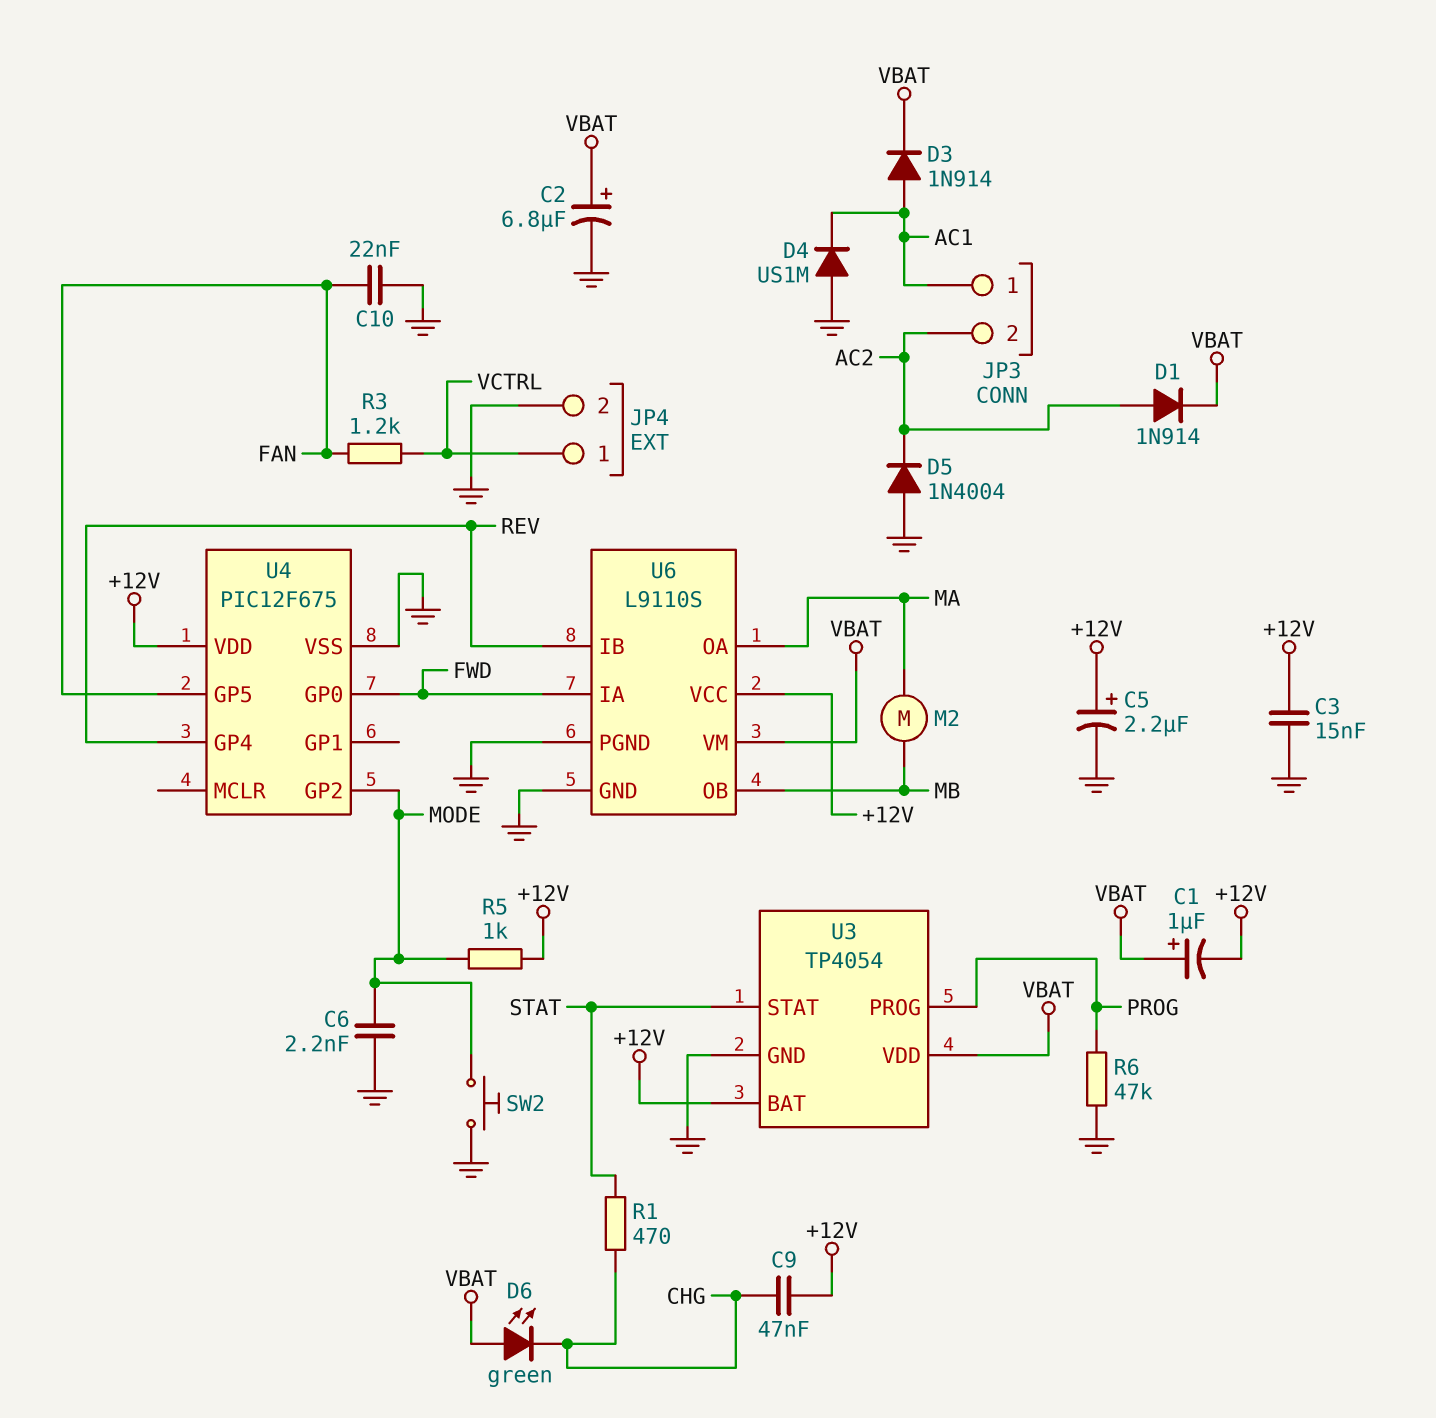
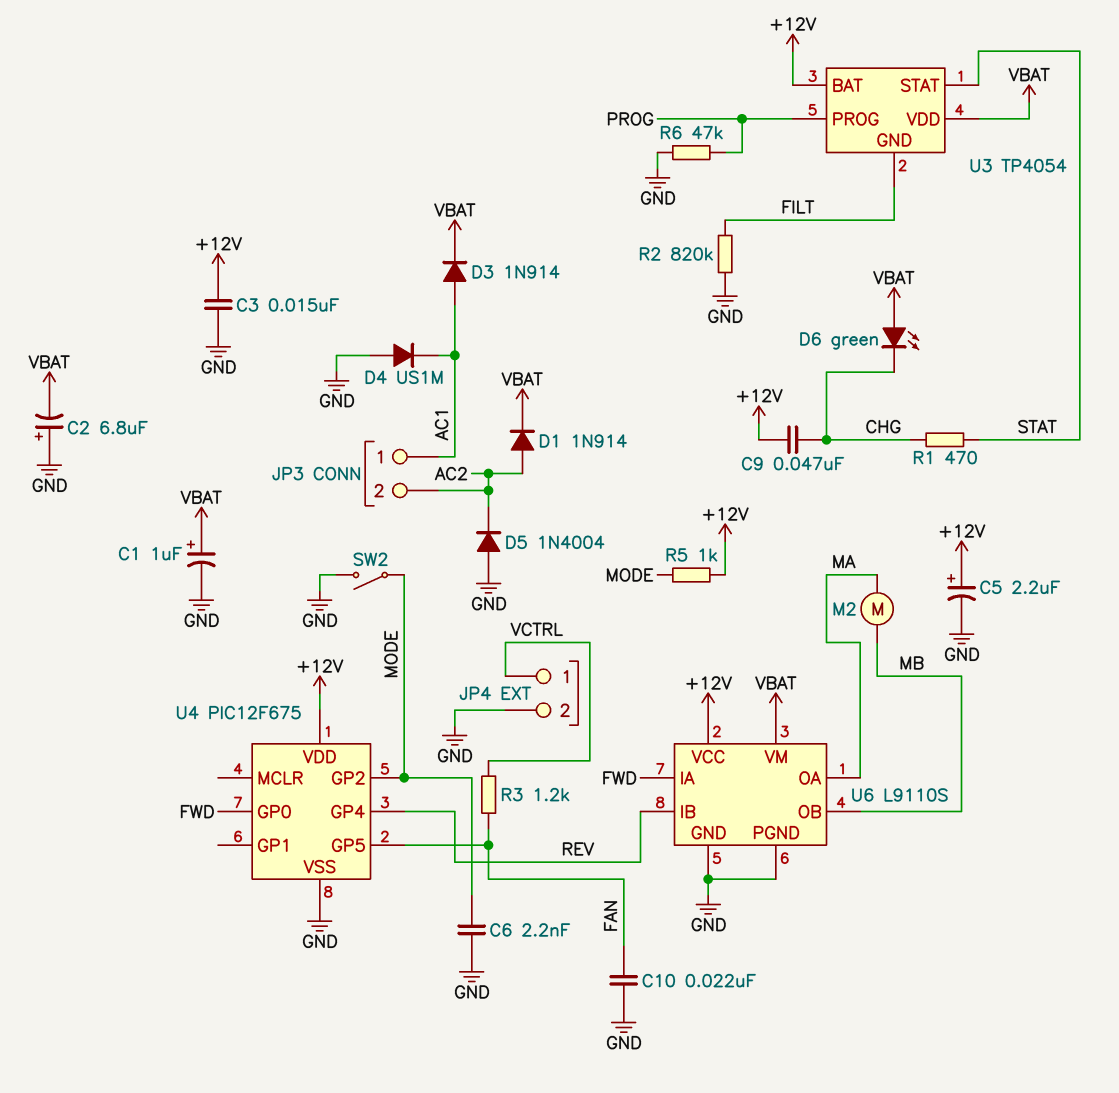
C1: 1uF (plus VBAT, minus +12V) -> 1uF (plus VBAT, minus GND)
C2: 6.8uF (plus VBAT, minus GND) -> 6.8uF (plus GND, minus VBAT)
R2: none -> 820k (FILT, GND)
SW2: button (GND, MODE) -> switch (GND, MODE)
U3 pin GND: GND -> FILT

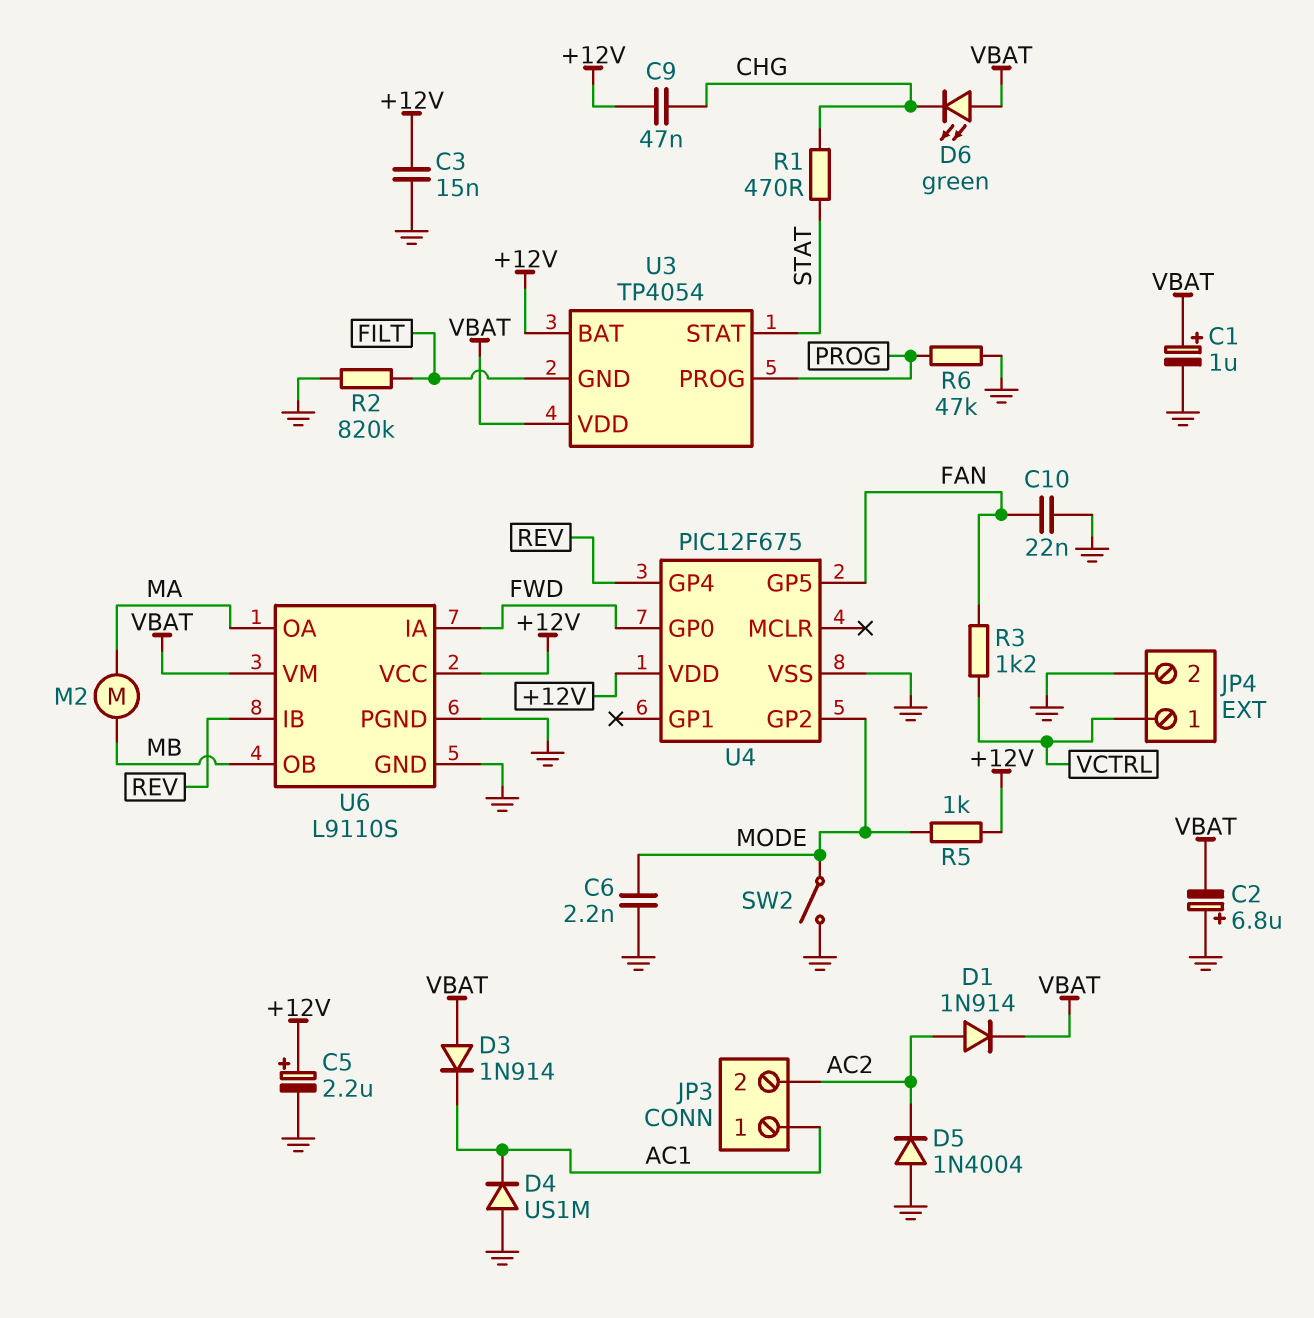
D3: diode 1N914 (A AC1, K VBAT) -> diode 1N914 (A VBAT, K AC1)

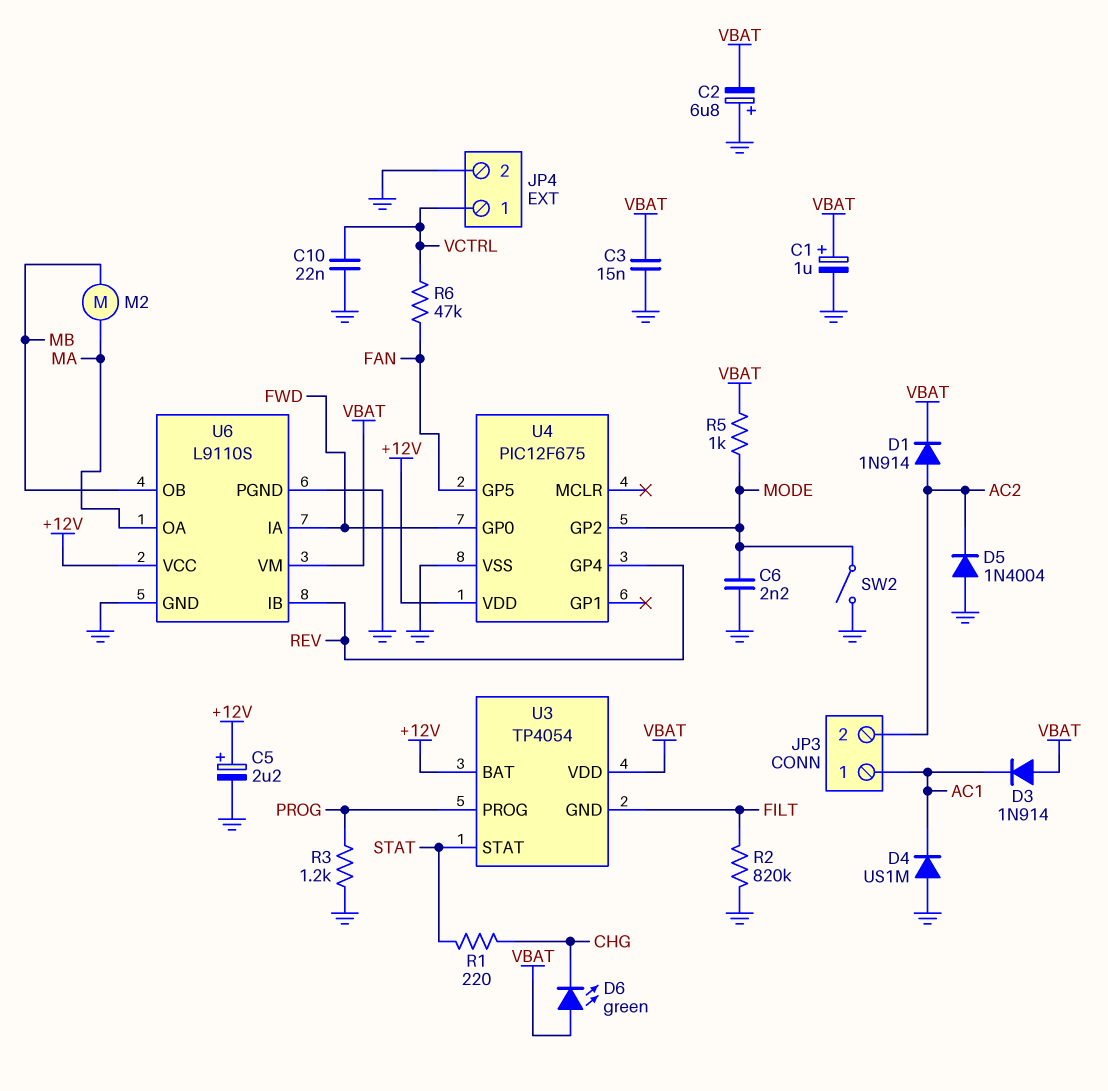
C3: 15nF (+12V, GND) -> 15nF (GND, VBAT)
C9: 47nF (+12V, CHG) -> none
C10: 22nF (FAN, GND) -> 22nF (GND, VCTRL)
R1: 470 (CHG, STAT) -> 220 (CHG, STAT)
R3: 1.2k (FAN, VCTRL) -> 1.2k (GND, PROG)
R5: 1k (+12V, MODE) -> 1k (MODE, VBAT)
R6: 47k (GND, PROG) -> 47k (FAN, VCTRL)

